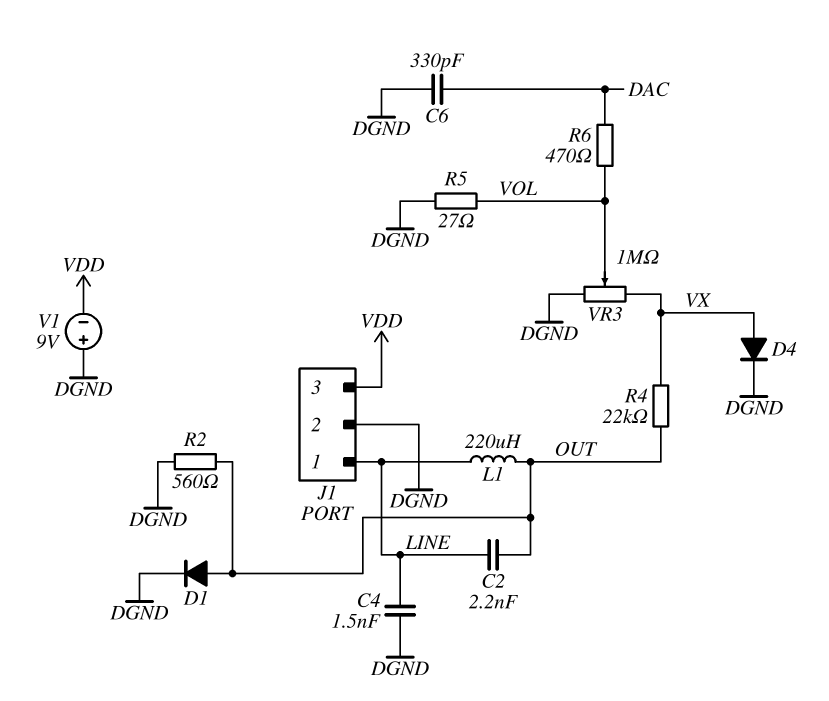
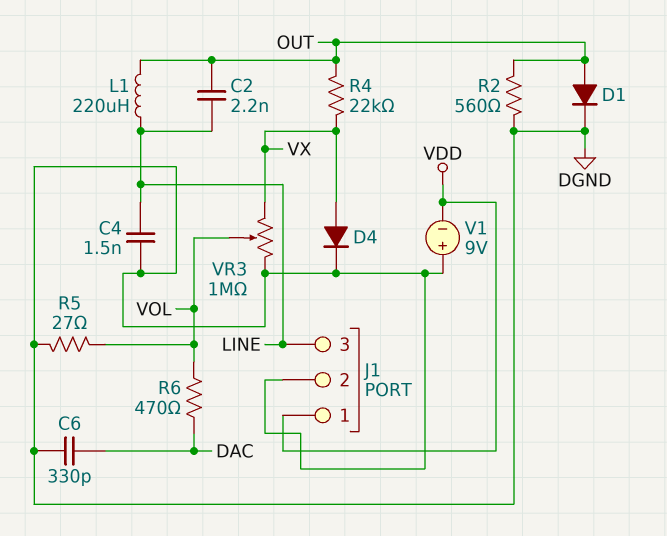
J1 pin 1: LINE -> VDD
J1 pin 3: VDD -> LINE

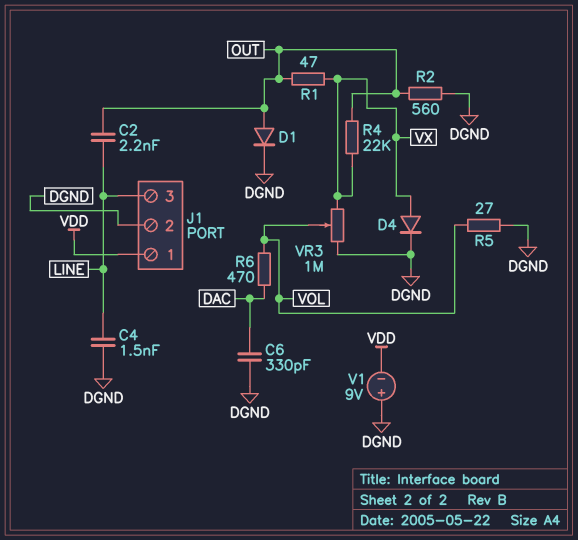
L1: 220uH (LINE, OUT) -> none
R1: none -> 47 (OUT, VX)

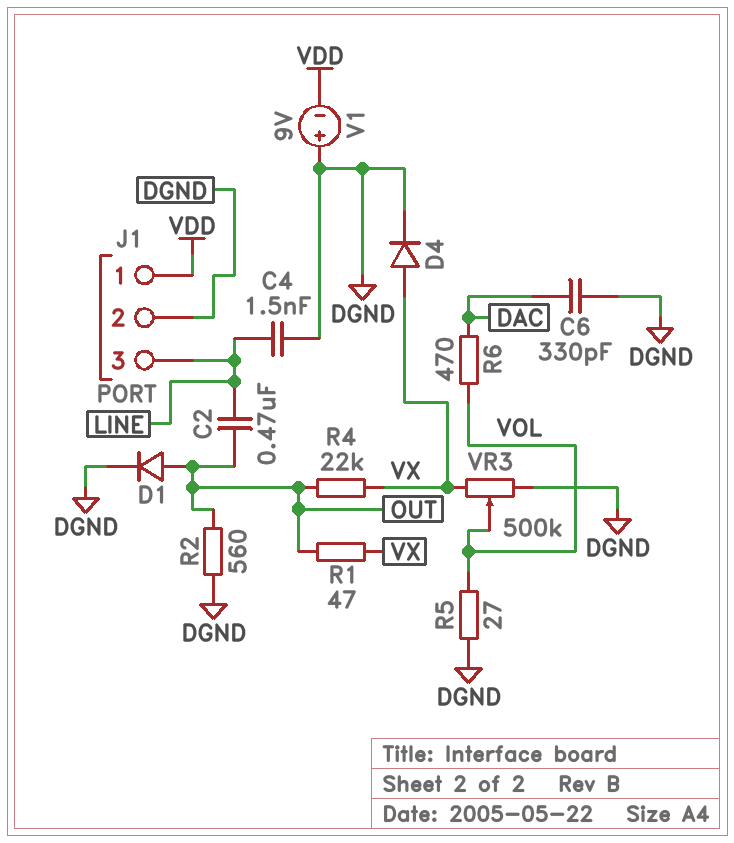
C2: 2.2nF (LINE, OUT) -> 470nF (LINE, OUT)
VR3: 1M (DGND, VX, wiper VOL) -> 500k (DGND, VX, wiper VOL)

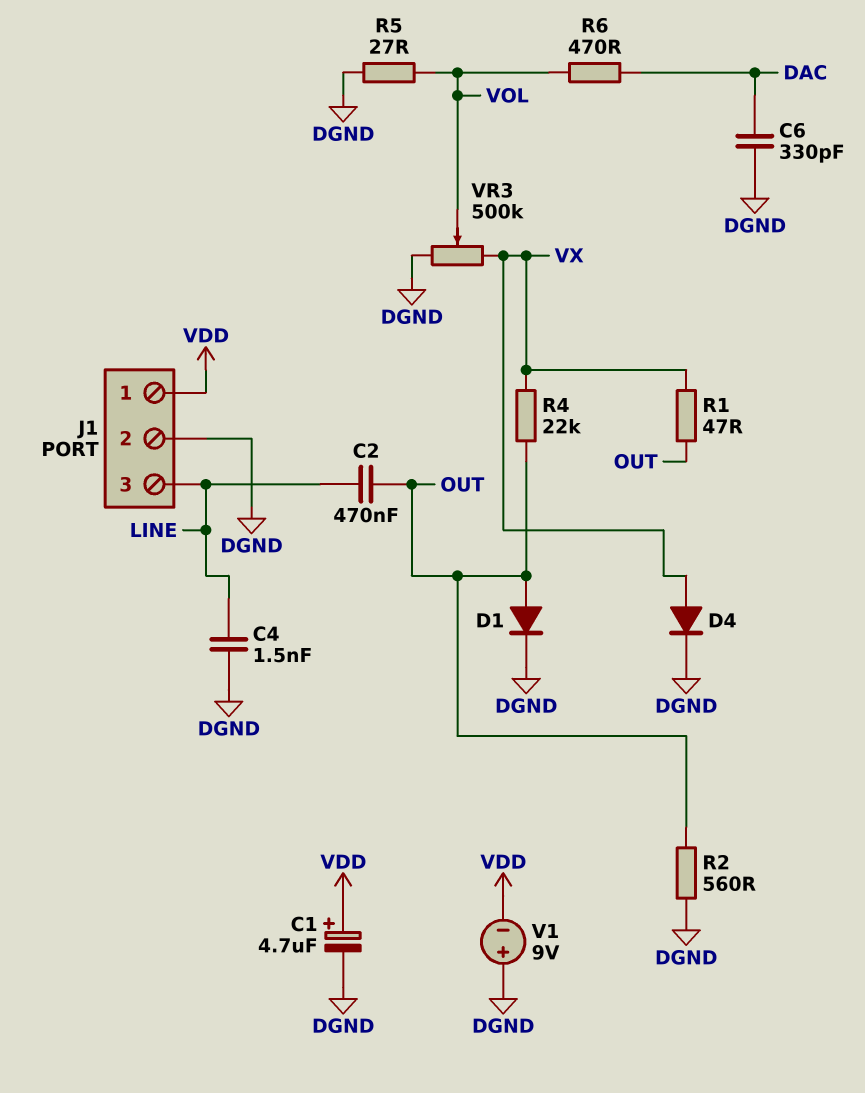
C1: none -> 4.7uF (plus VDD, minus DGND)

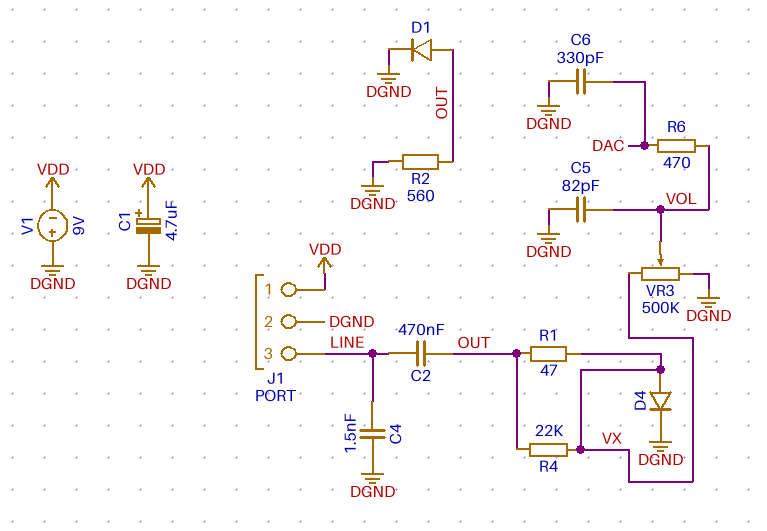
C5: none -> 82pF (DGND, VOL)
R5: 27 (DGND, VOL) -> none

